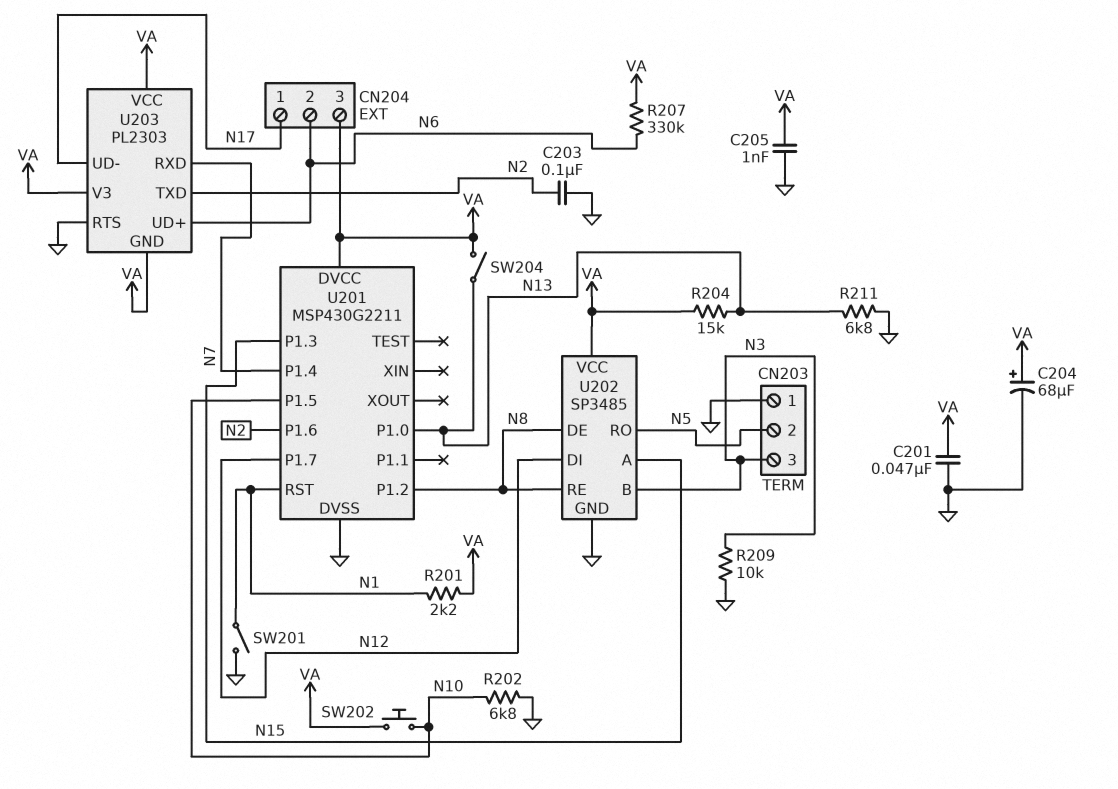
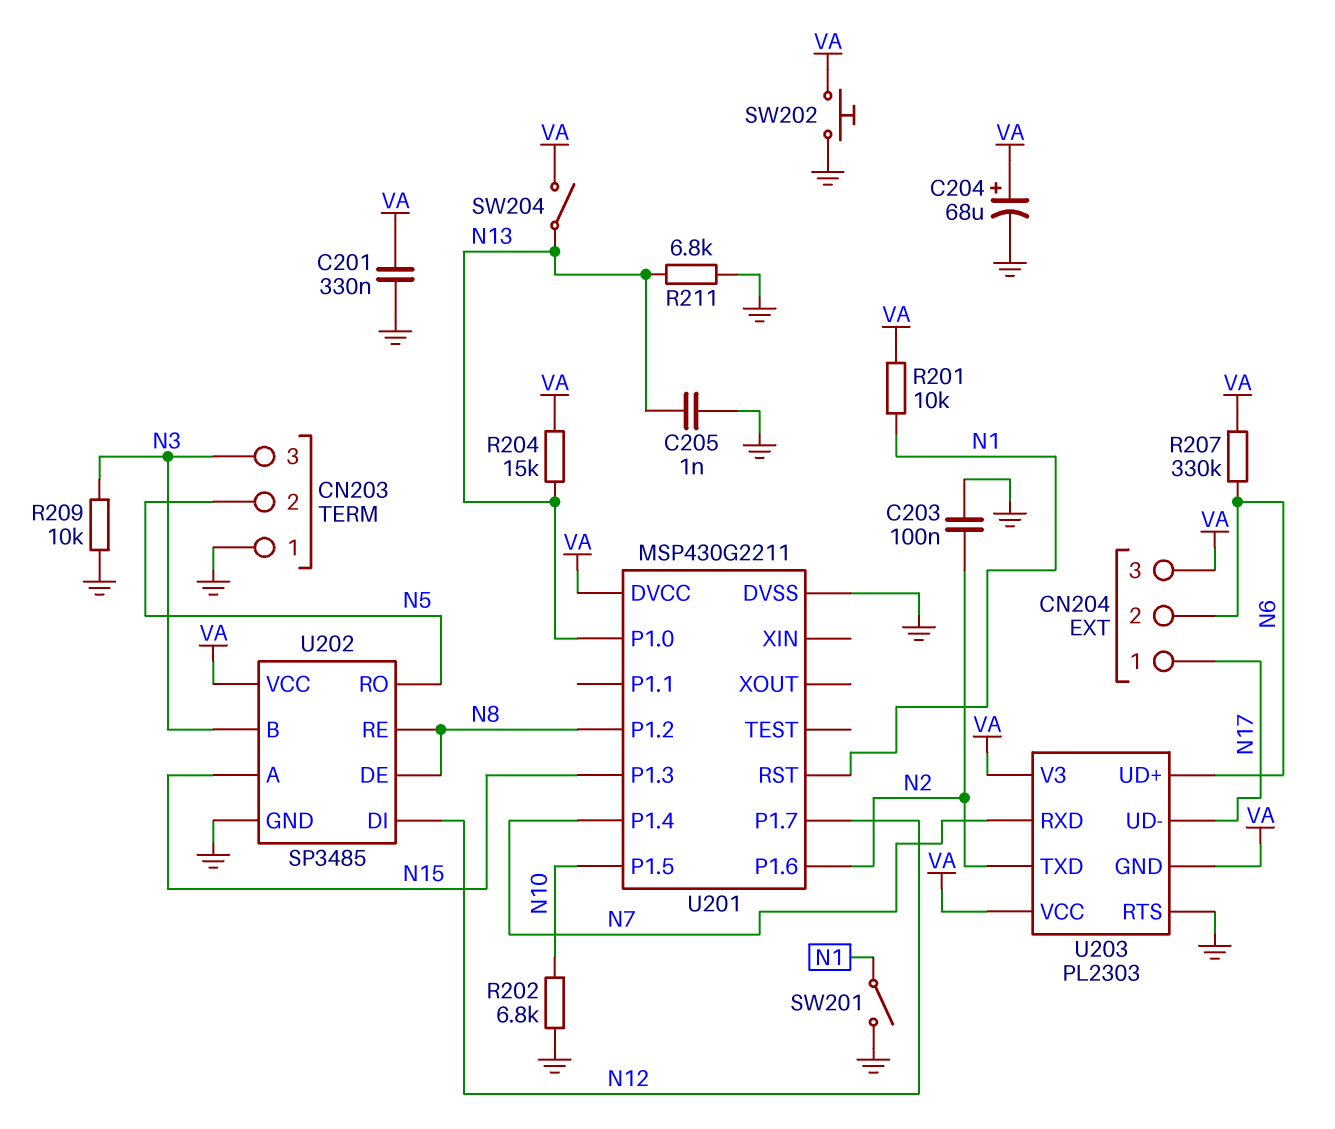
C201: 47nF (GND, VA) -> 330nF (GND, VA)
C205: 1nF (GND, VA) -> 1nF (GND, N13)
R201: 2.2k (N1, VA) -> 10k (N1, VA)
SW202: button (N10, VA) -> button (GND, VA)

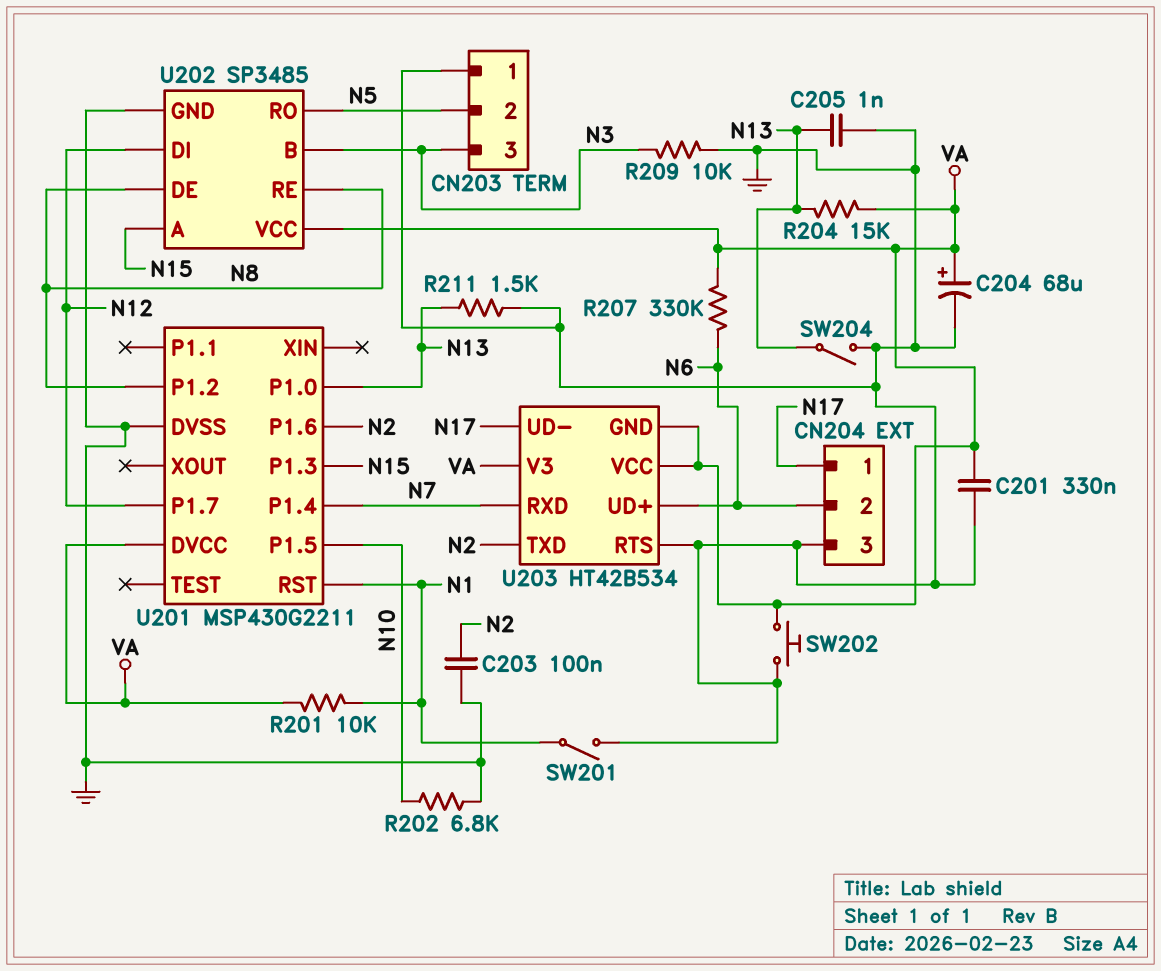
CN204 pin 3: VA -> GND
R211: 6.8k (GND, N13) -> 1.5k (GND, N13)
SW204: switch (N13, VA) -> switch (GND, N13)
U203: PL2303 -> HT42B534

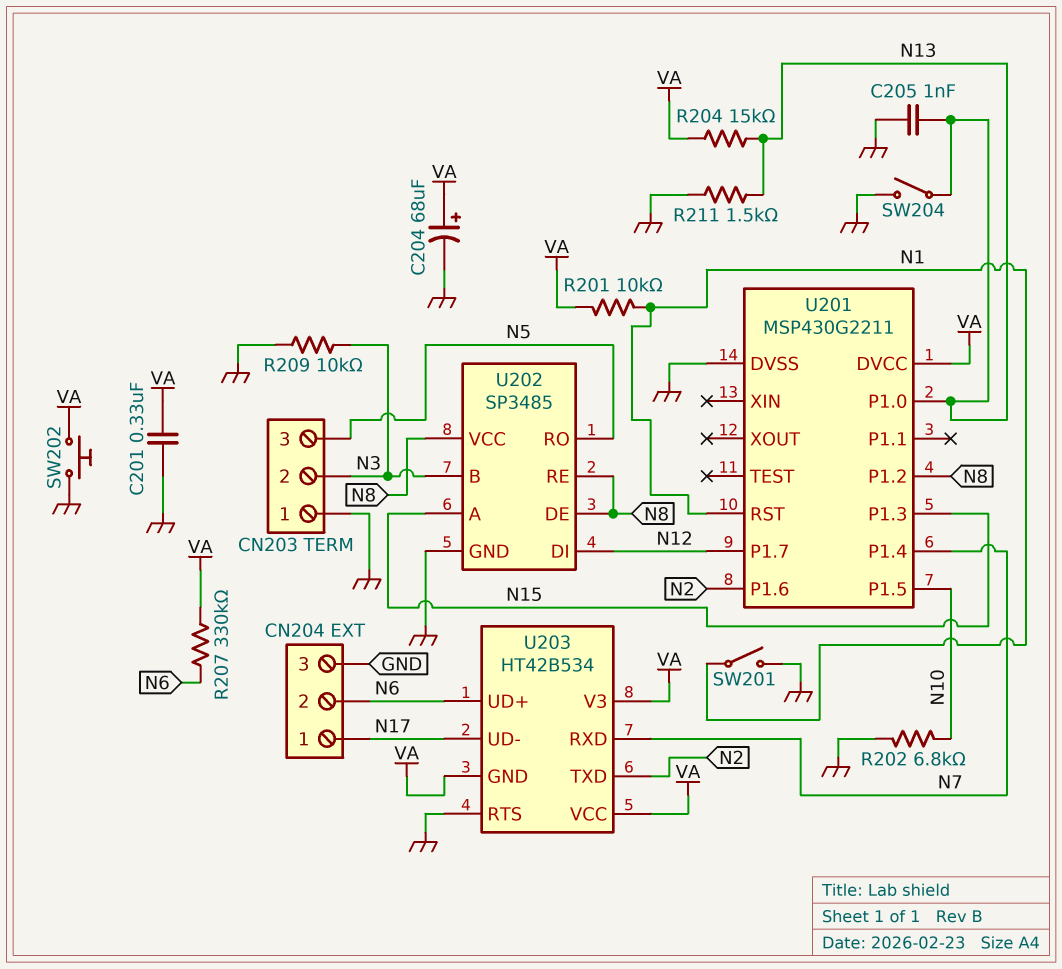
C203: 100nF (GND, N2) -> none
CN203 pin 2: N5 -> N3
CN203 pin 3: N3 -> N5
U202 pin VCC: VA -> N8

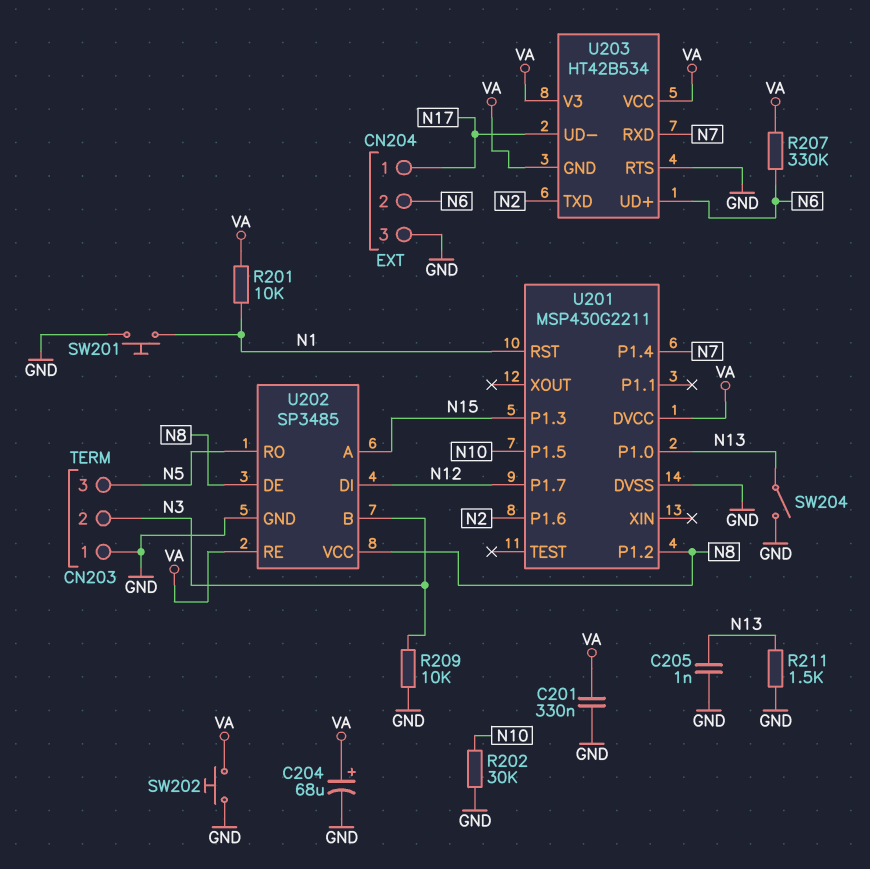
R202: 6.8k (GND, N10) -> 30k (GND, N10)
R204: 15k (N13, VA) -> none
SW201: switch (GND, N1) -> button (GND, N1)
U202 pin RE: N8 -> VA

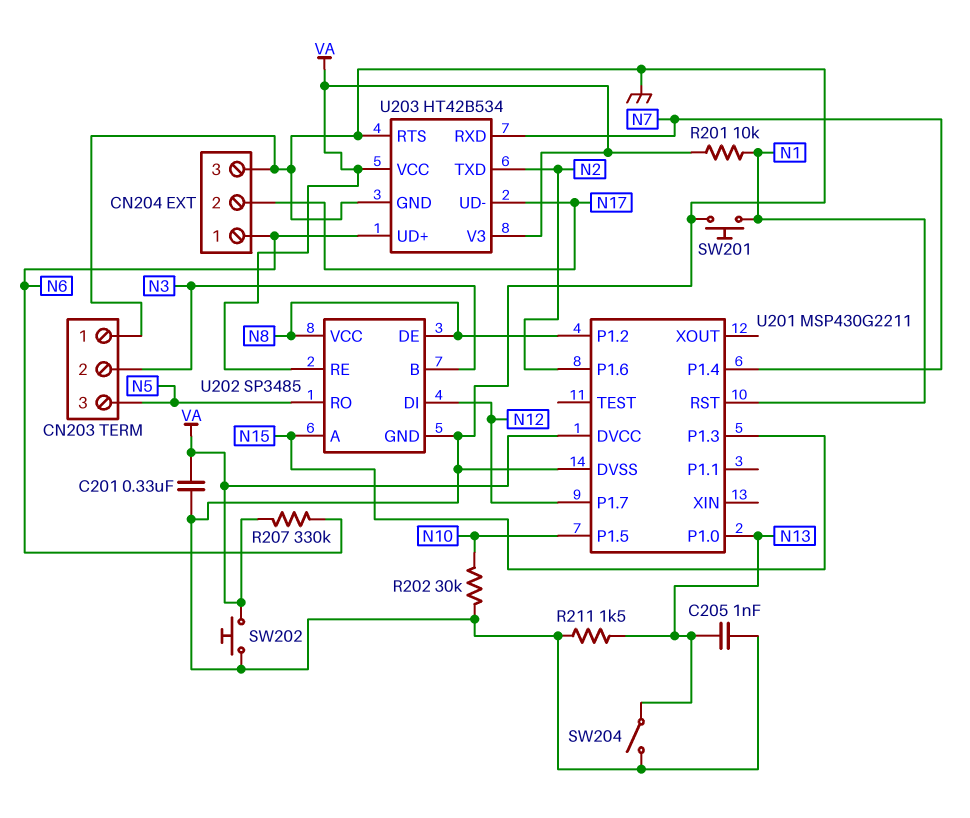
C204: 68uF (plus VA, minus GND) -> none
CN204 pin 1: N17 -> N6
CN204 pin 2: N6 -> N17
R209: 10k (GND, N3) -> none
U203 pin GND: VA -> GND

